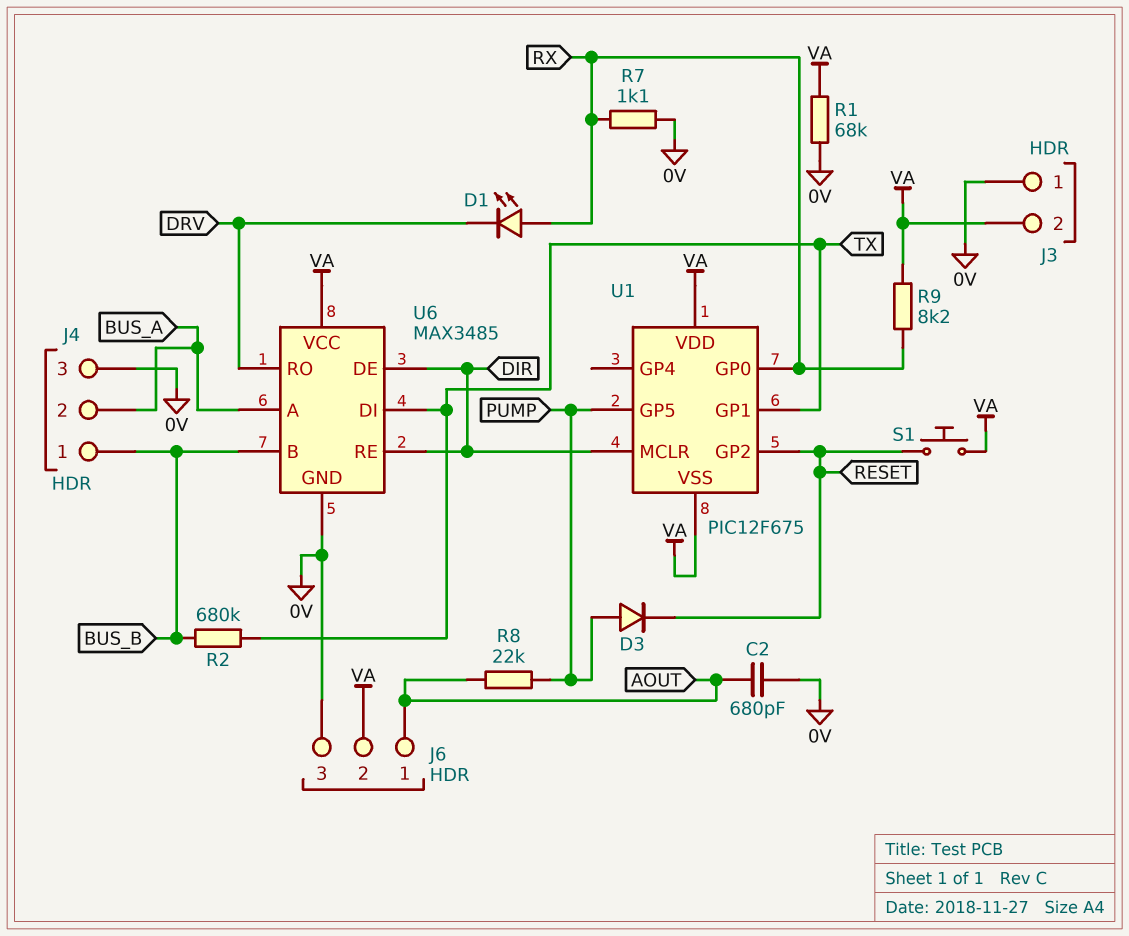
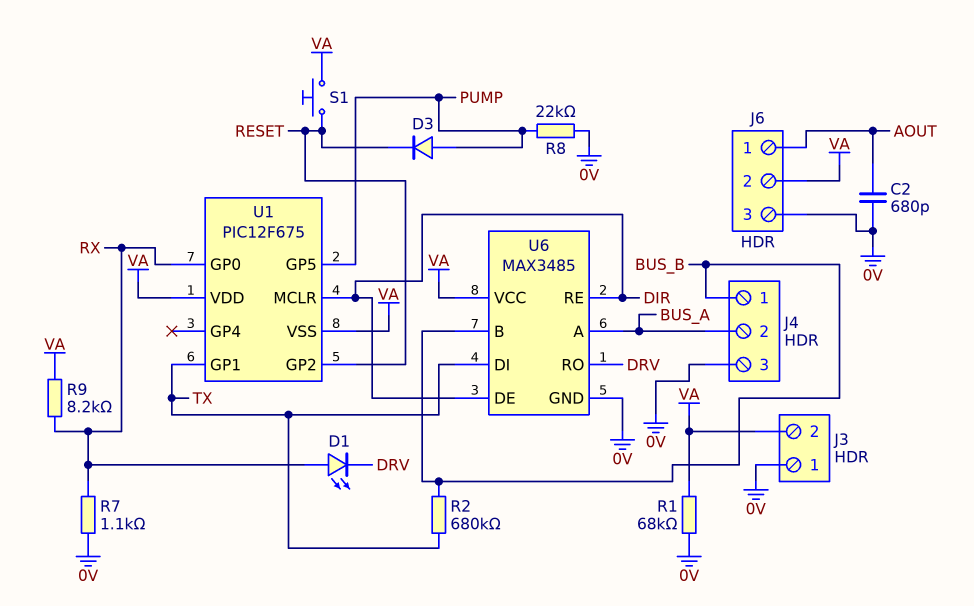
R8: 22k (AOUT, PUMP) -> 22k (0V, PUMP)

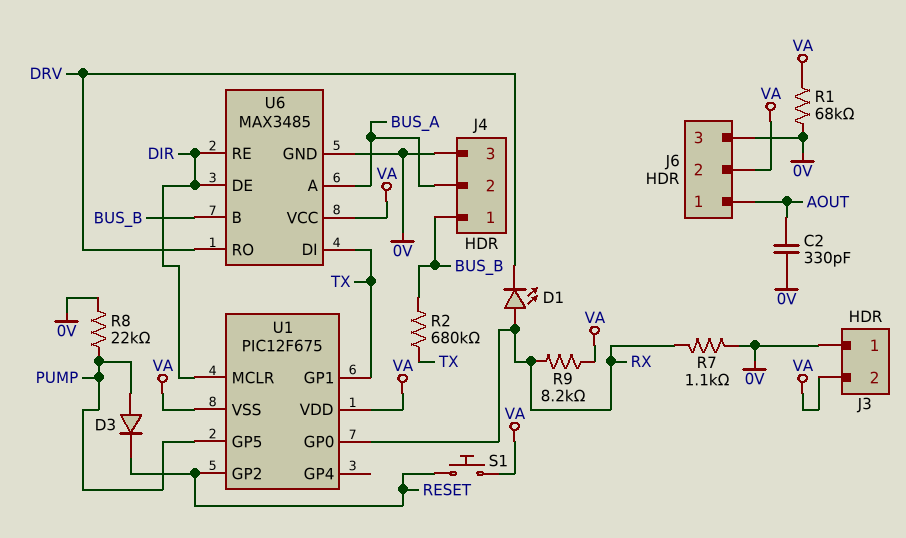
C2: 680pF (0V, AOUT) -> 330pF (0V, AOUT)

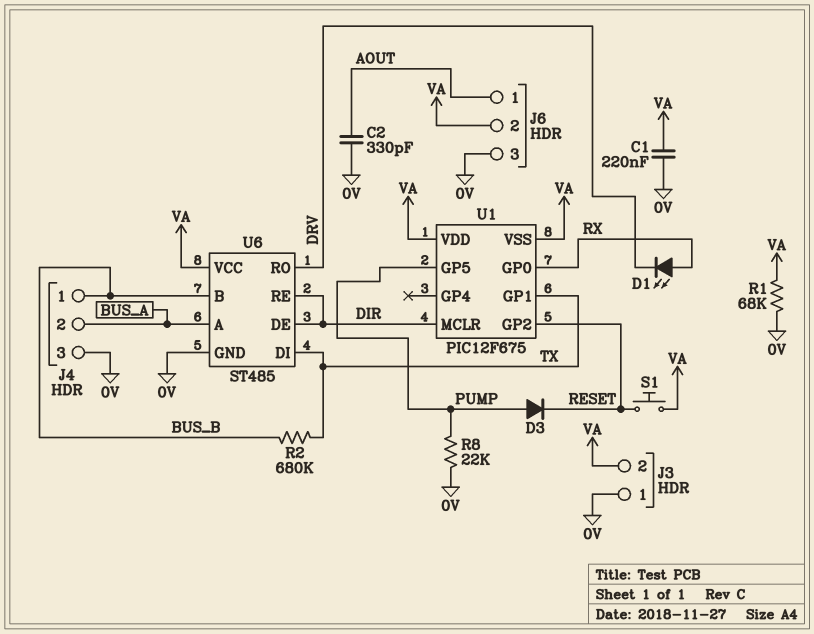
C1: none -> 220nF (0V, VA)
R7: 1.1k (0V, RX) -> none
R9: 8.2k (RX, VA) -> none
U6: MAX3485 -> ST485

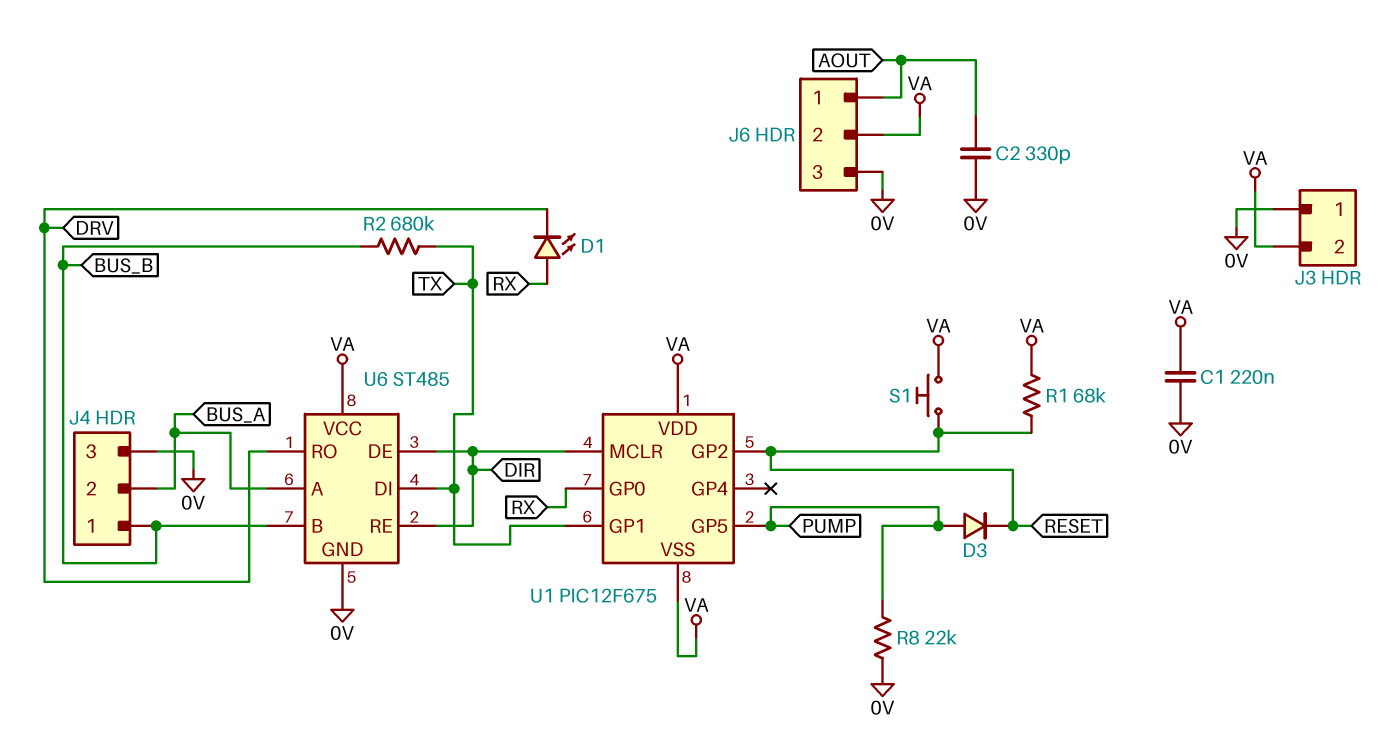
R1: 68k (0V, VA) -> 68k (RESET, VA)

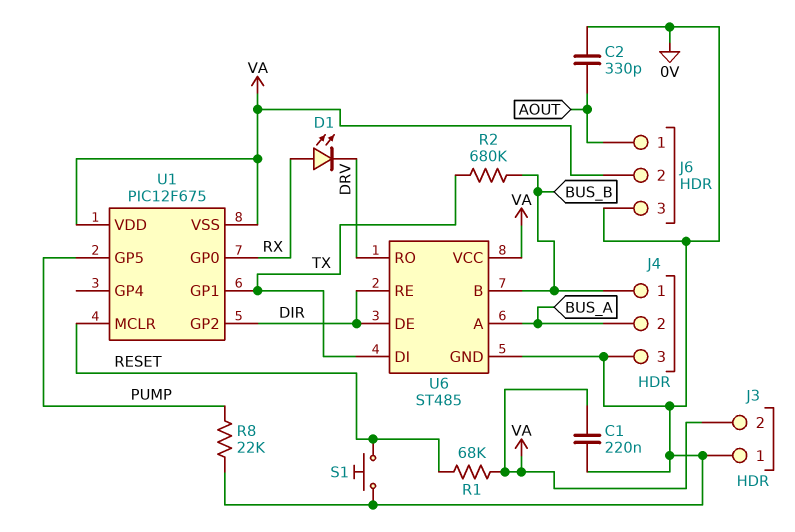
D3: diode (A PUMP, K RESET) -> none
S1: button (RESET, VA) -> button (0V, RESET)
U1 pin GP2: RESET -> DIR
U1 pin MCLR: DIR -> RESET

